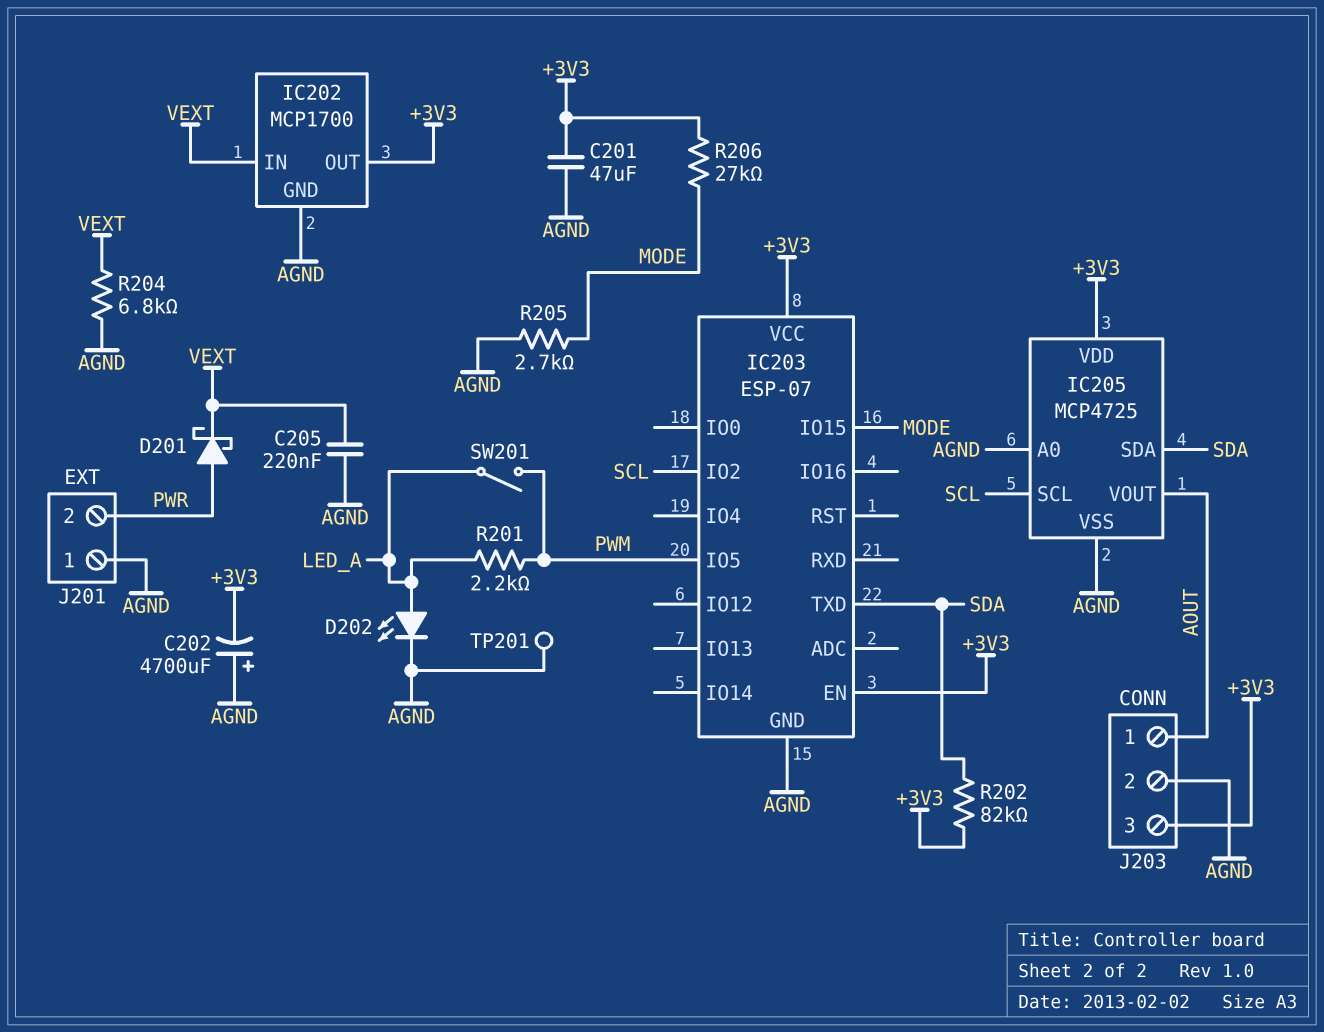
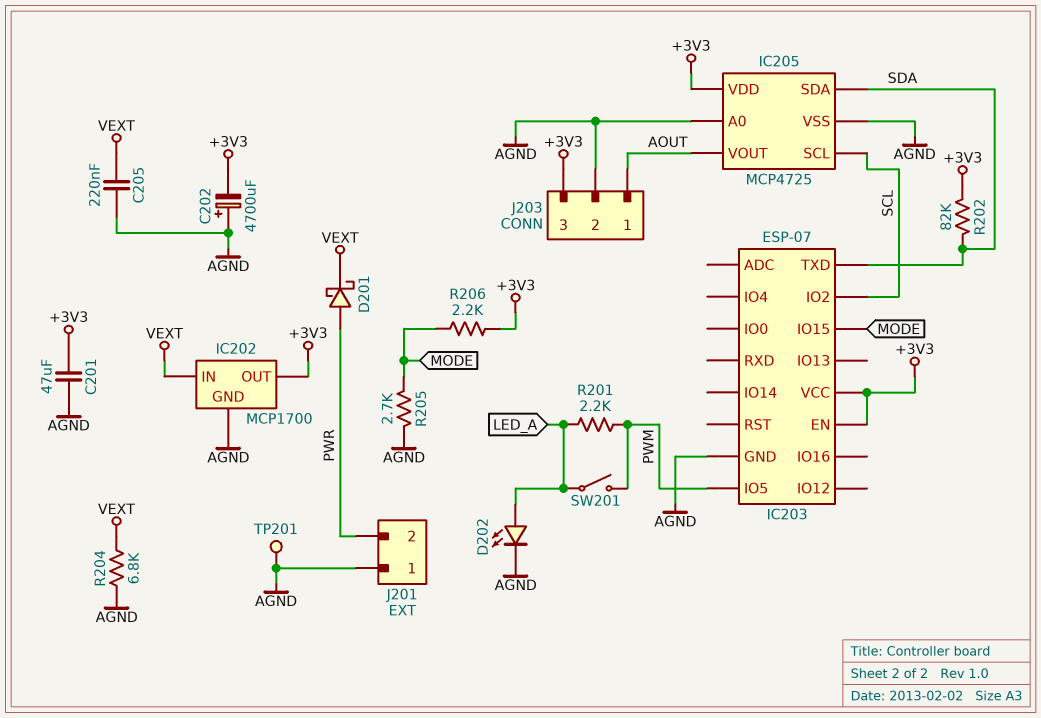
R206: 27k (+3V3, MODE) -> 2.2k (+3V3, MODE)

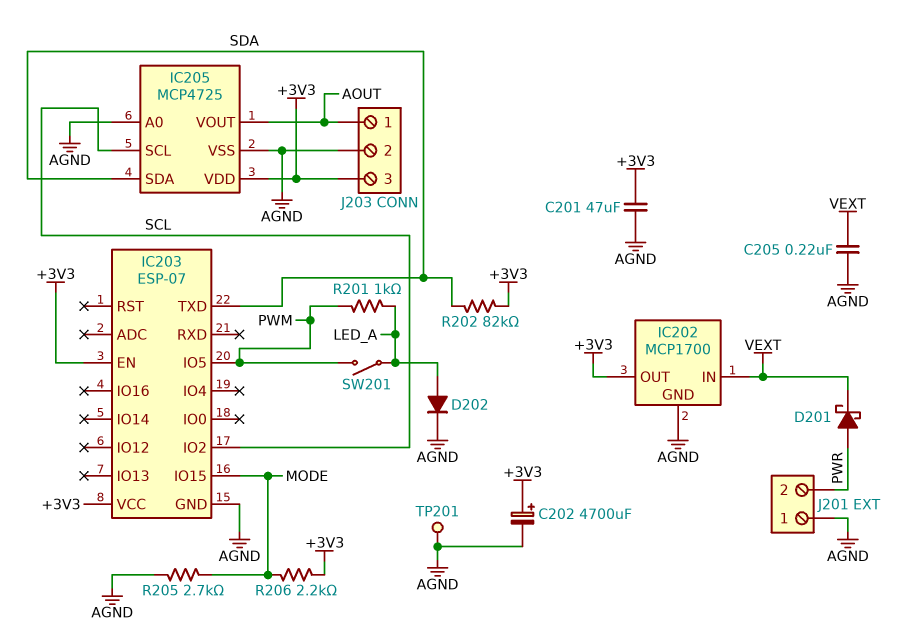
C202: 4700uF (plus AGND, minus +3V3) -> 4700uF (plus +3V3, minus AGND)
D202: LED (A LED_A, K AGND) -> diode (A LED_A, K AGND)
R201: 2.2k (LED_A, PWM) -> 1k (LED_A, PWM)
R204: 6.8k (AGND, VEXT) -> none

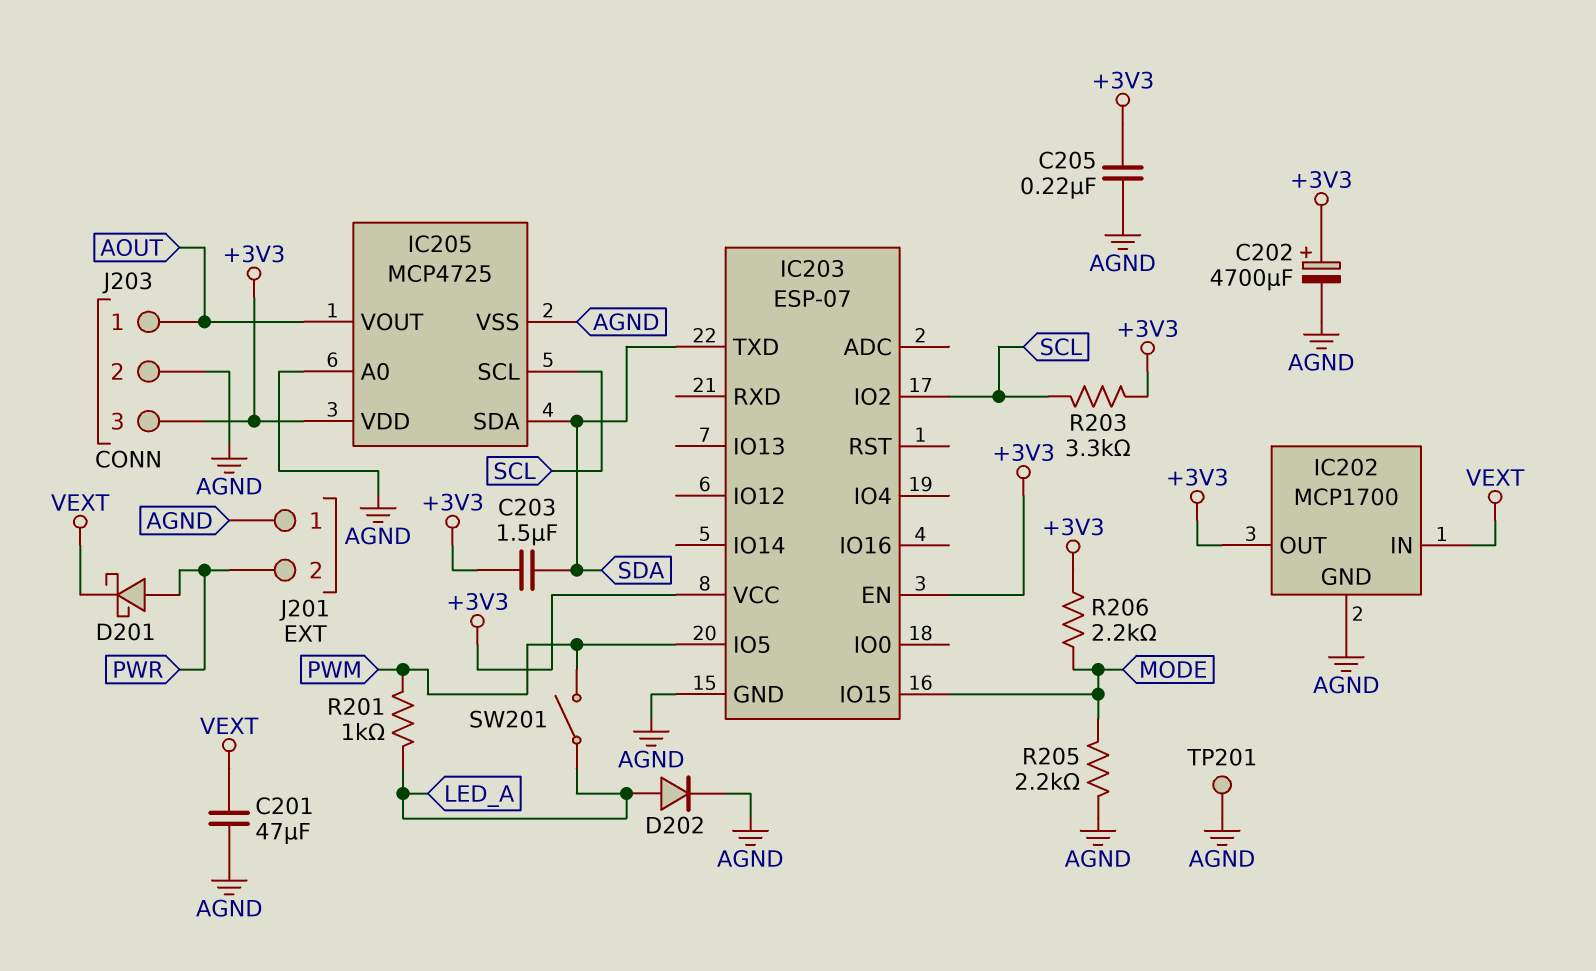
C201: 47uF (+3V3, AGND) -> 47uF (AGND, VEXT)
C203: none -> 1.5uF (+3V3, SDA)
C205: 220nF (AGND, VEXT) -> 220nF (+3V3, AGND)
R202: 82k (+3V3, SDA) -> none
R203: none -> 3.3k (+3V3, SCL)
R205: 2.7k (AGND, MODE) -> 2.2k (AGND, MODE)

